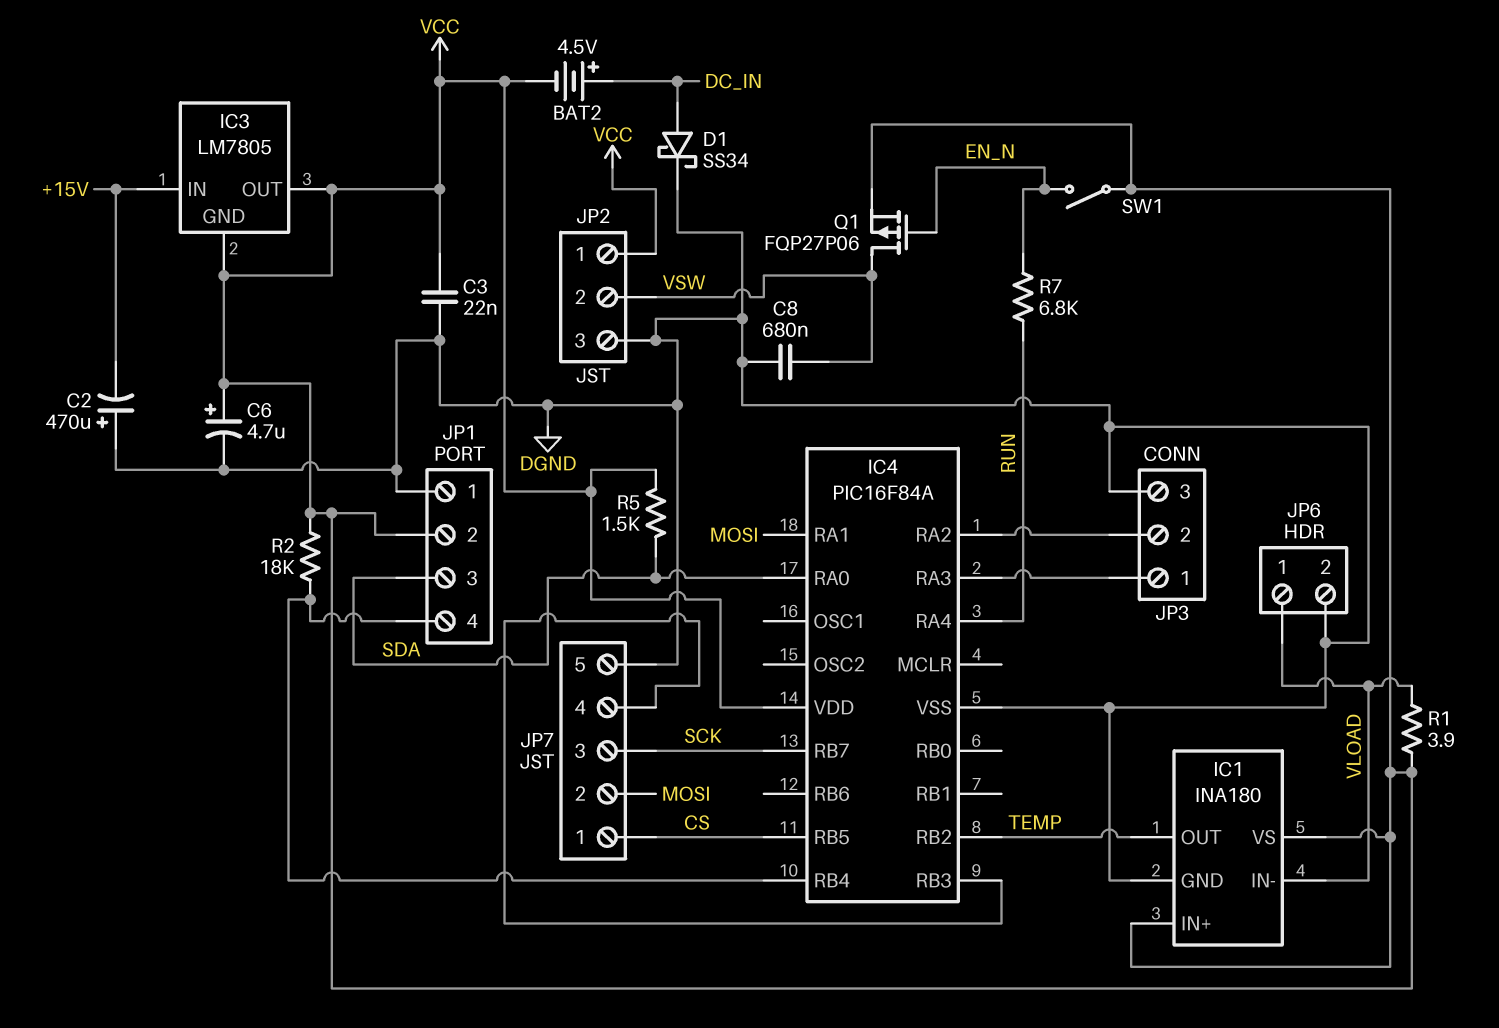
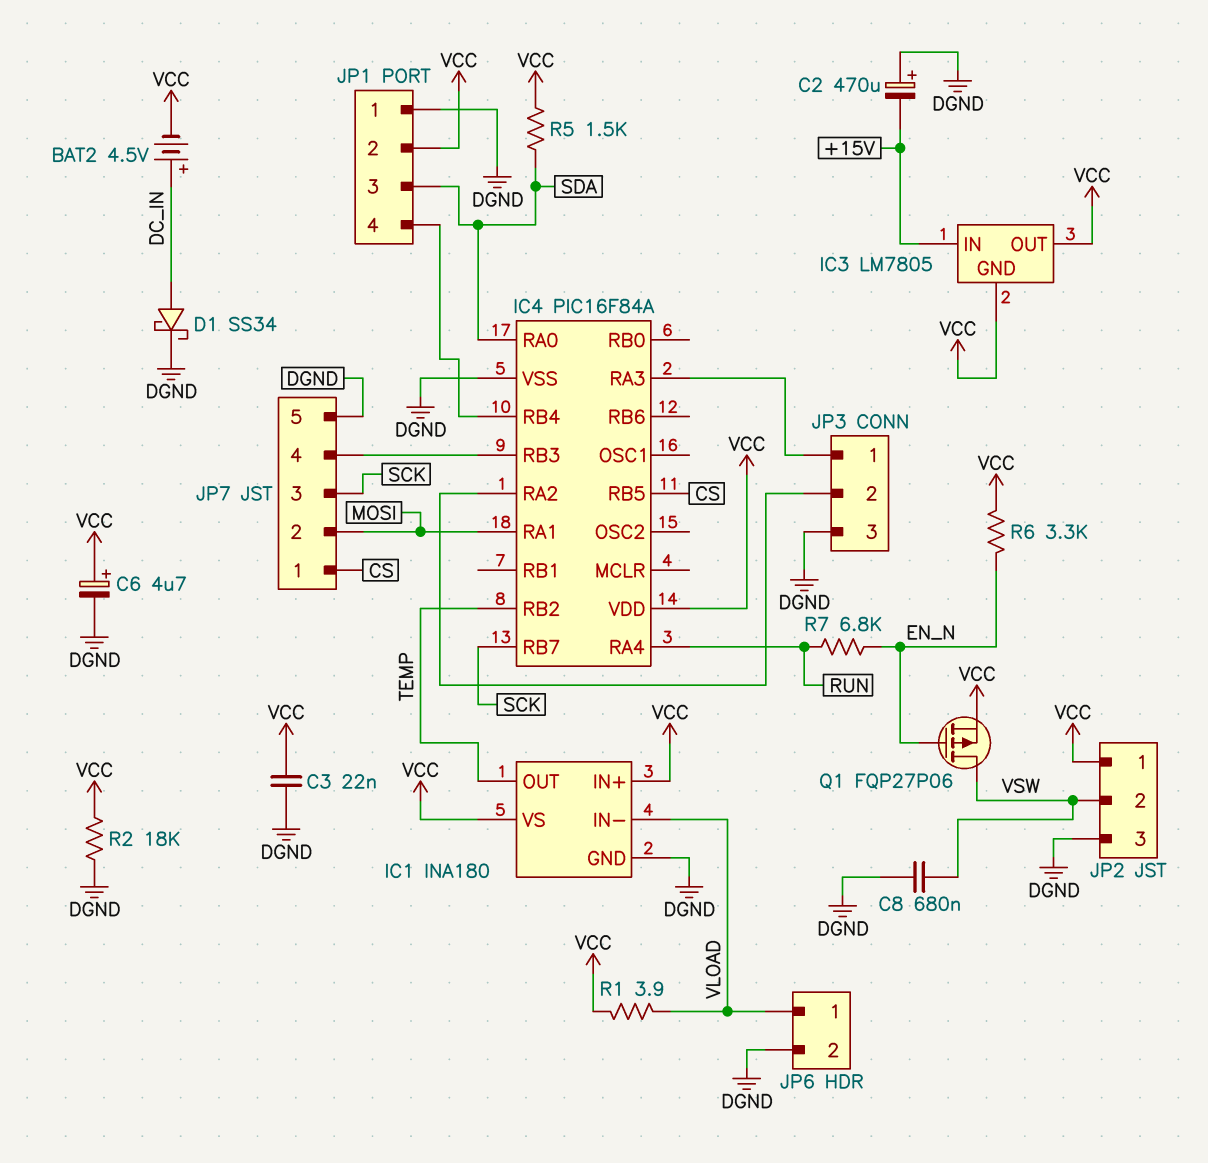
R2: 18k (IC4/RB4, VCC) -> 18k (DGND, VCC)
R6: none -> 3.3k (EN_N, VCC)
SW1: switch (EN_N, VCC) -> none

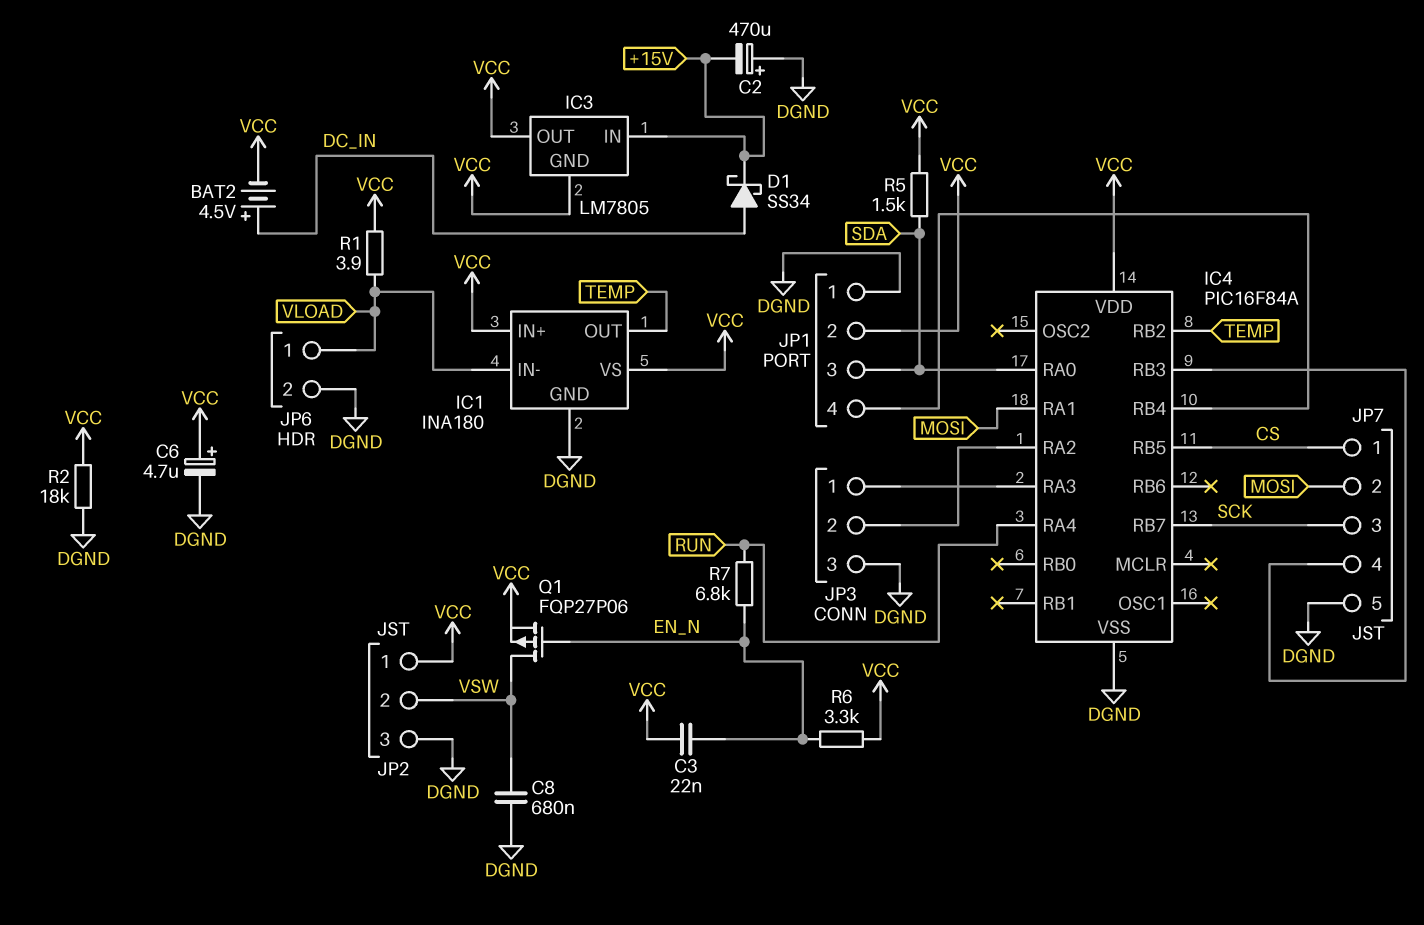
C3: 22nF (DGND, VCC) -> 22nF (EN_N, VCC)
D1: schottky SS34 (A DC_IN, K DGND) -> schottky SS34 (A DC_IN, K +15V)

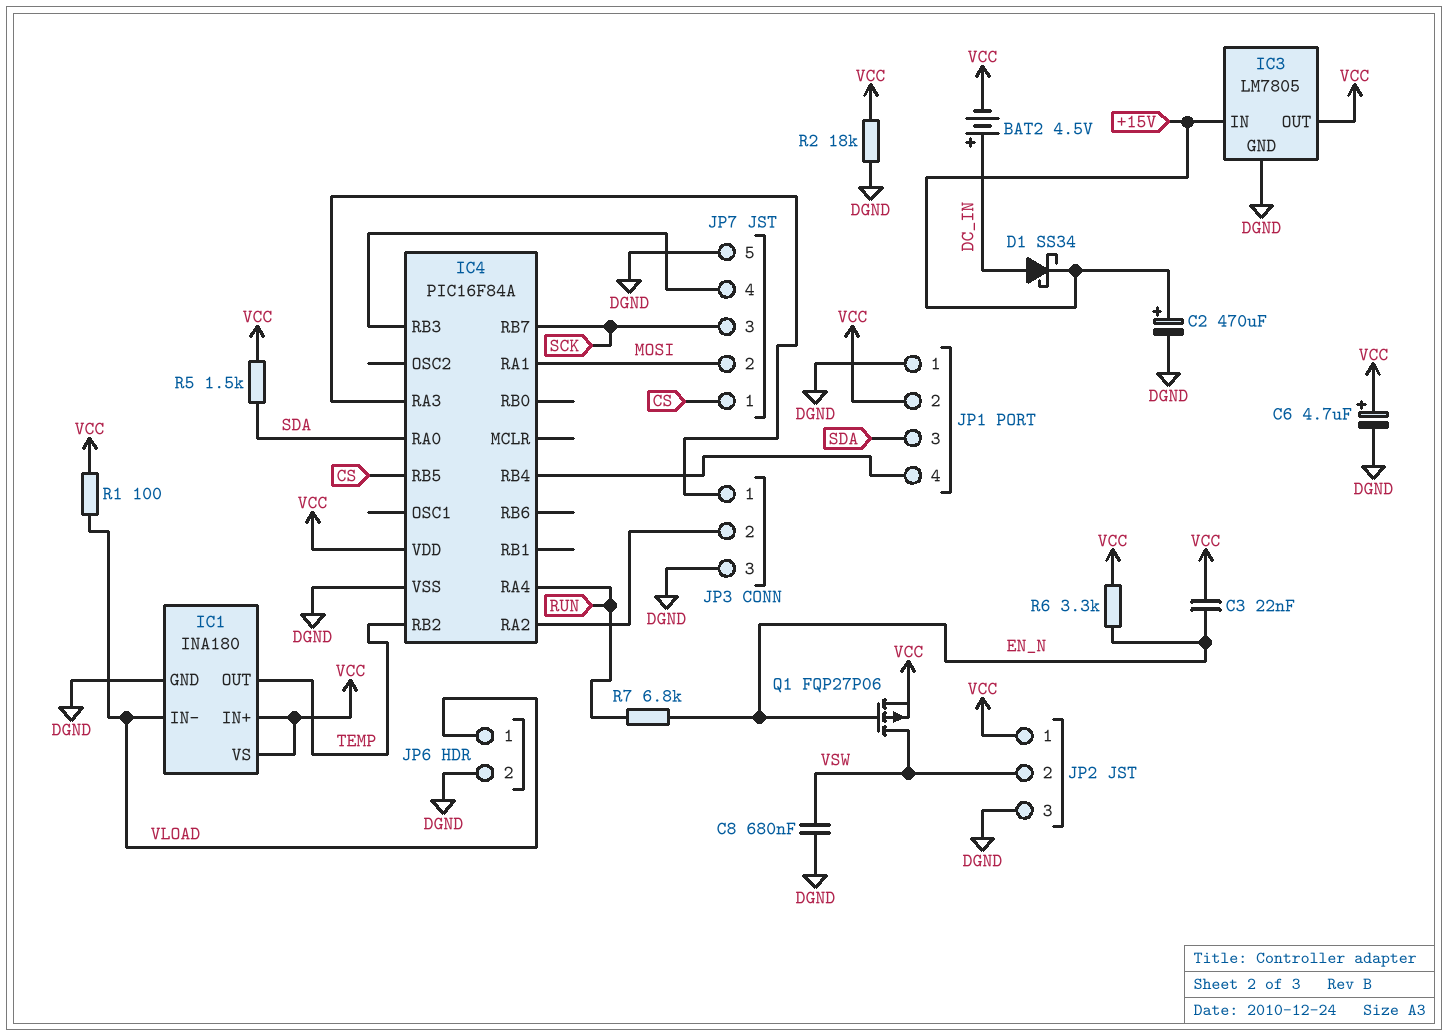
C2: 470uF (plus DGND, minus +15V) -> 470uF (plus +15V, minus DGND)
IC3 pin GND: VCC -> DGND
R1: 3.9 (VCC, VLOAD) -> 100 (VCC, VLOAD)

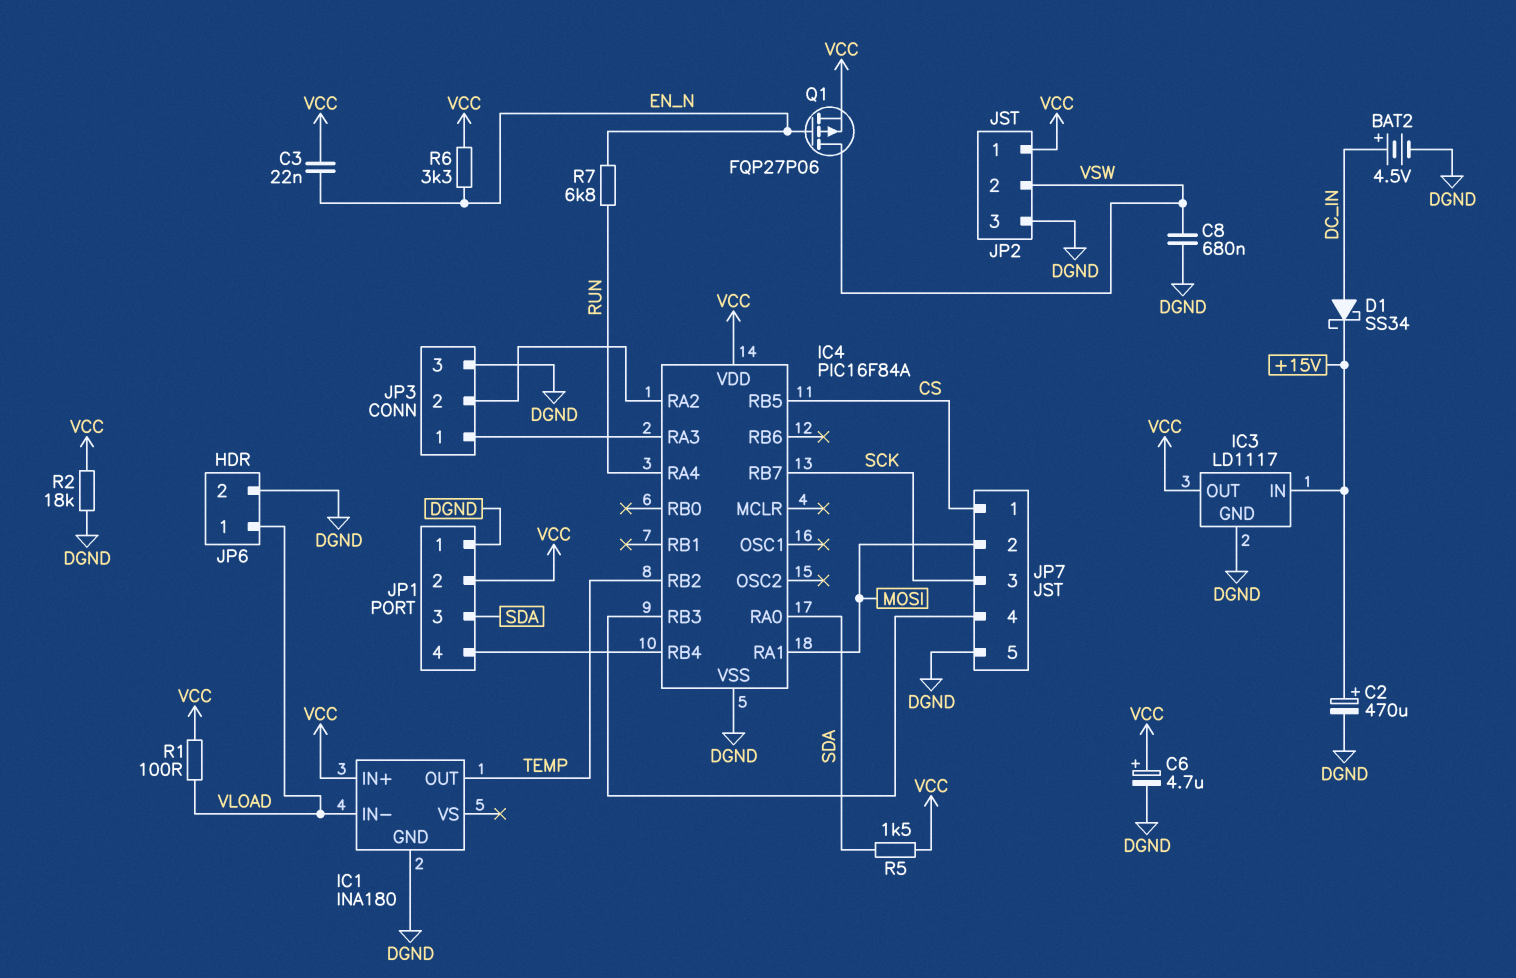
BAT2: 4.5V (plus DC_IN, minus VCC) -> 4.5V (plus DC_IN, minus DGND)
IC1 pin VS: VCC -> none
IC3: LM7805 -> LD1117

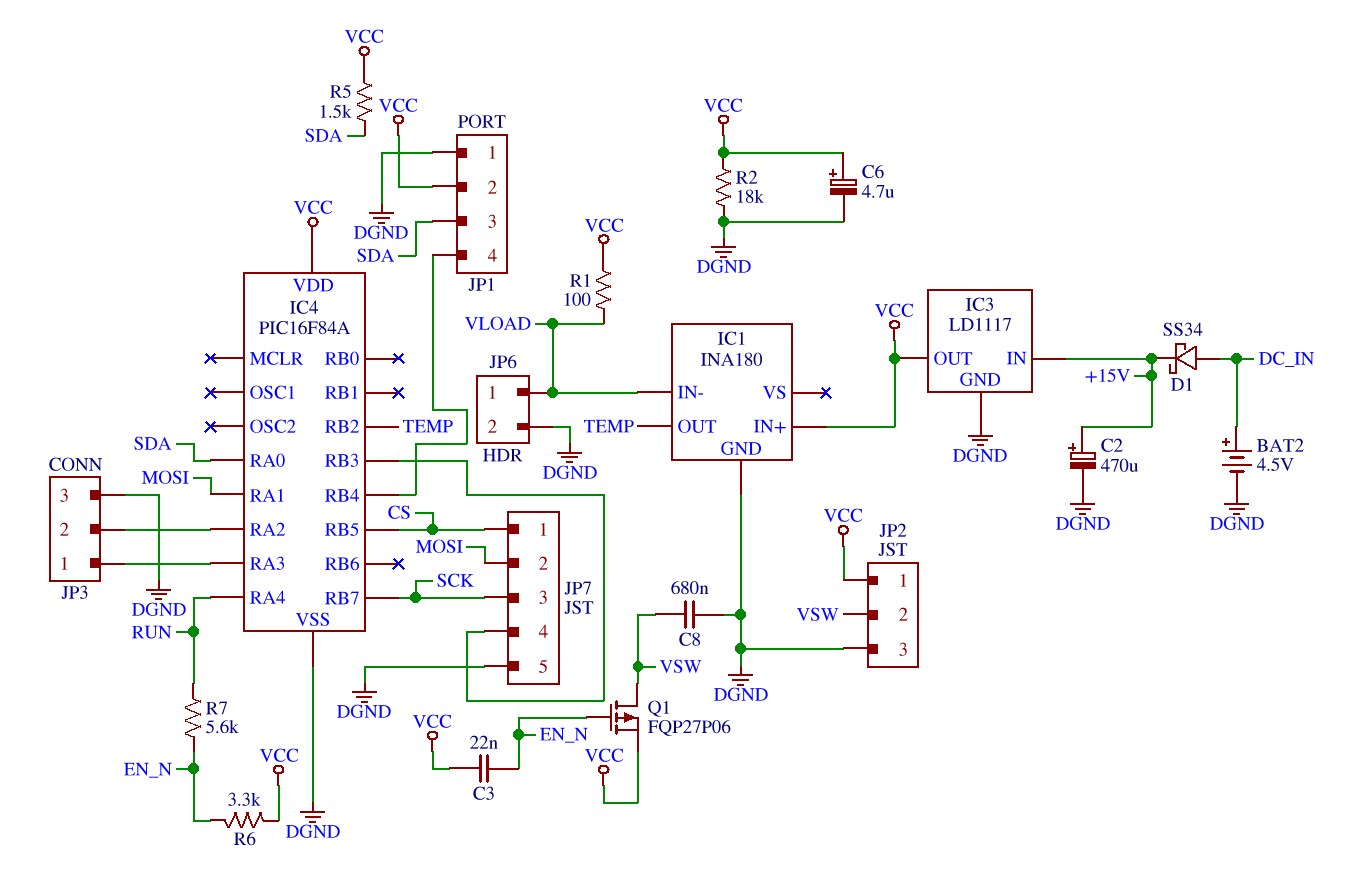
R7: 6.8k (EN_N, RUN) -> 5.6k (EN_N, RUN)

